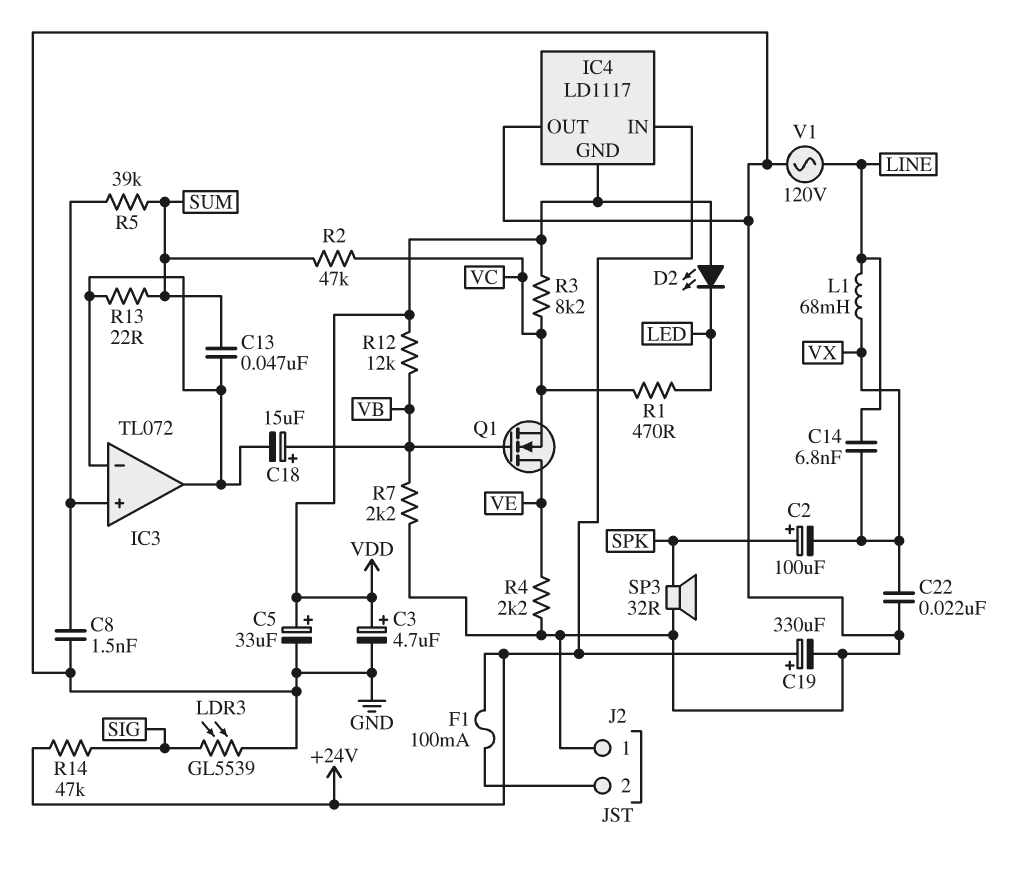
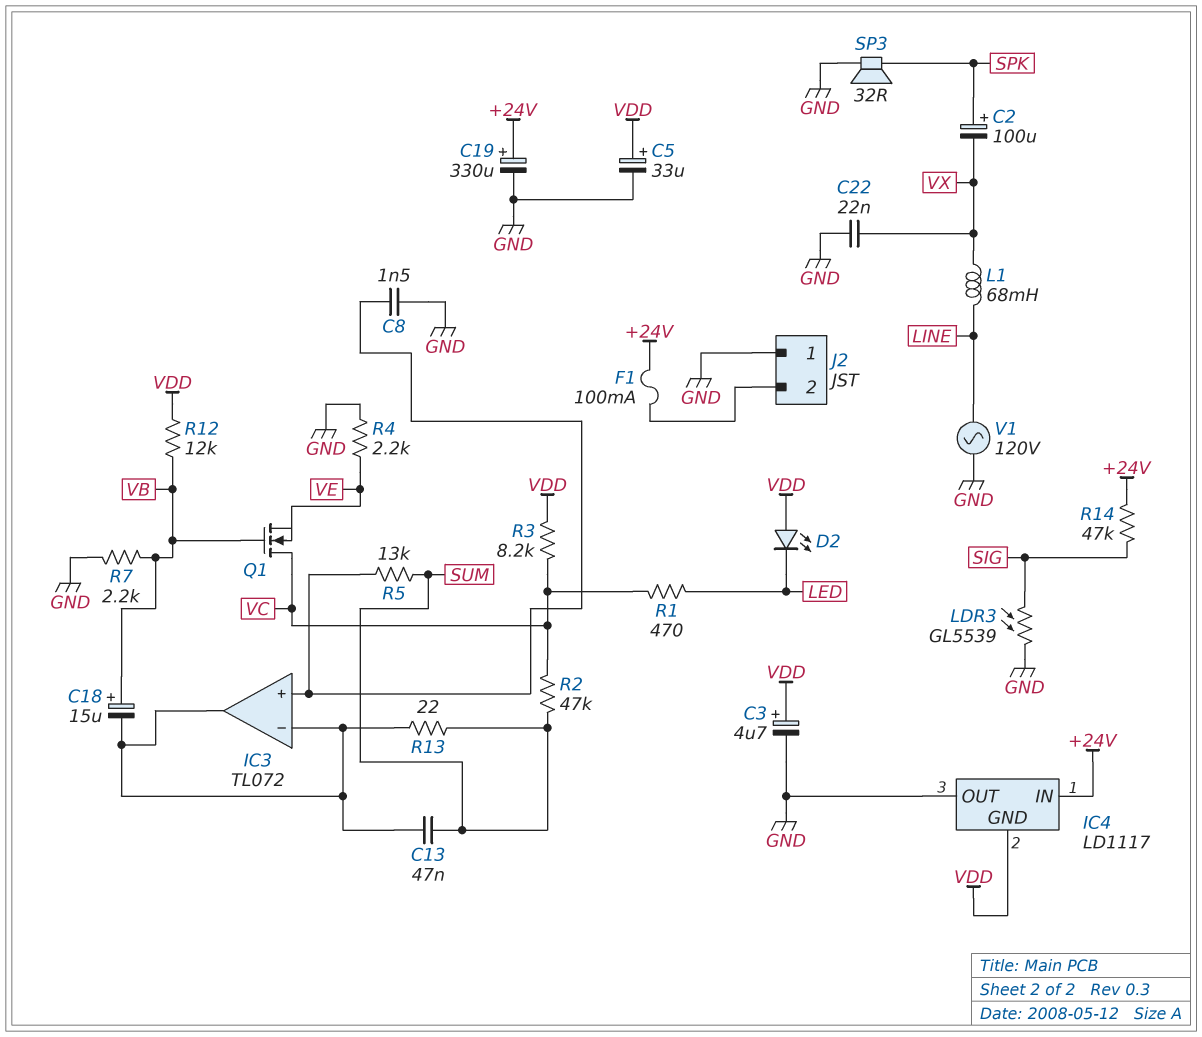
C14: 6.8nF (LINE, VX) -> none
Q1: NMOS (G VB, D VE, S VC) -> NMOS (G VB, D VC, S VE)
R5: 39k (IC3/in+, SUM) -> 13k (IC3/in+, SUM)

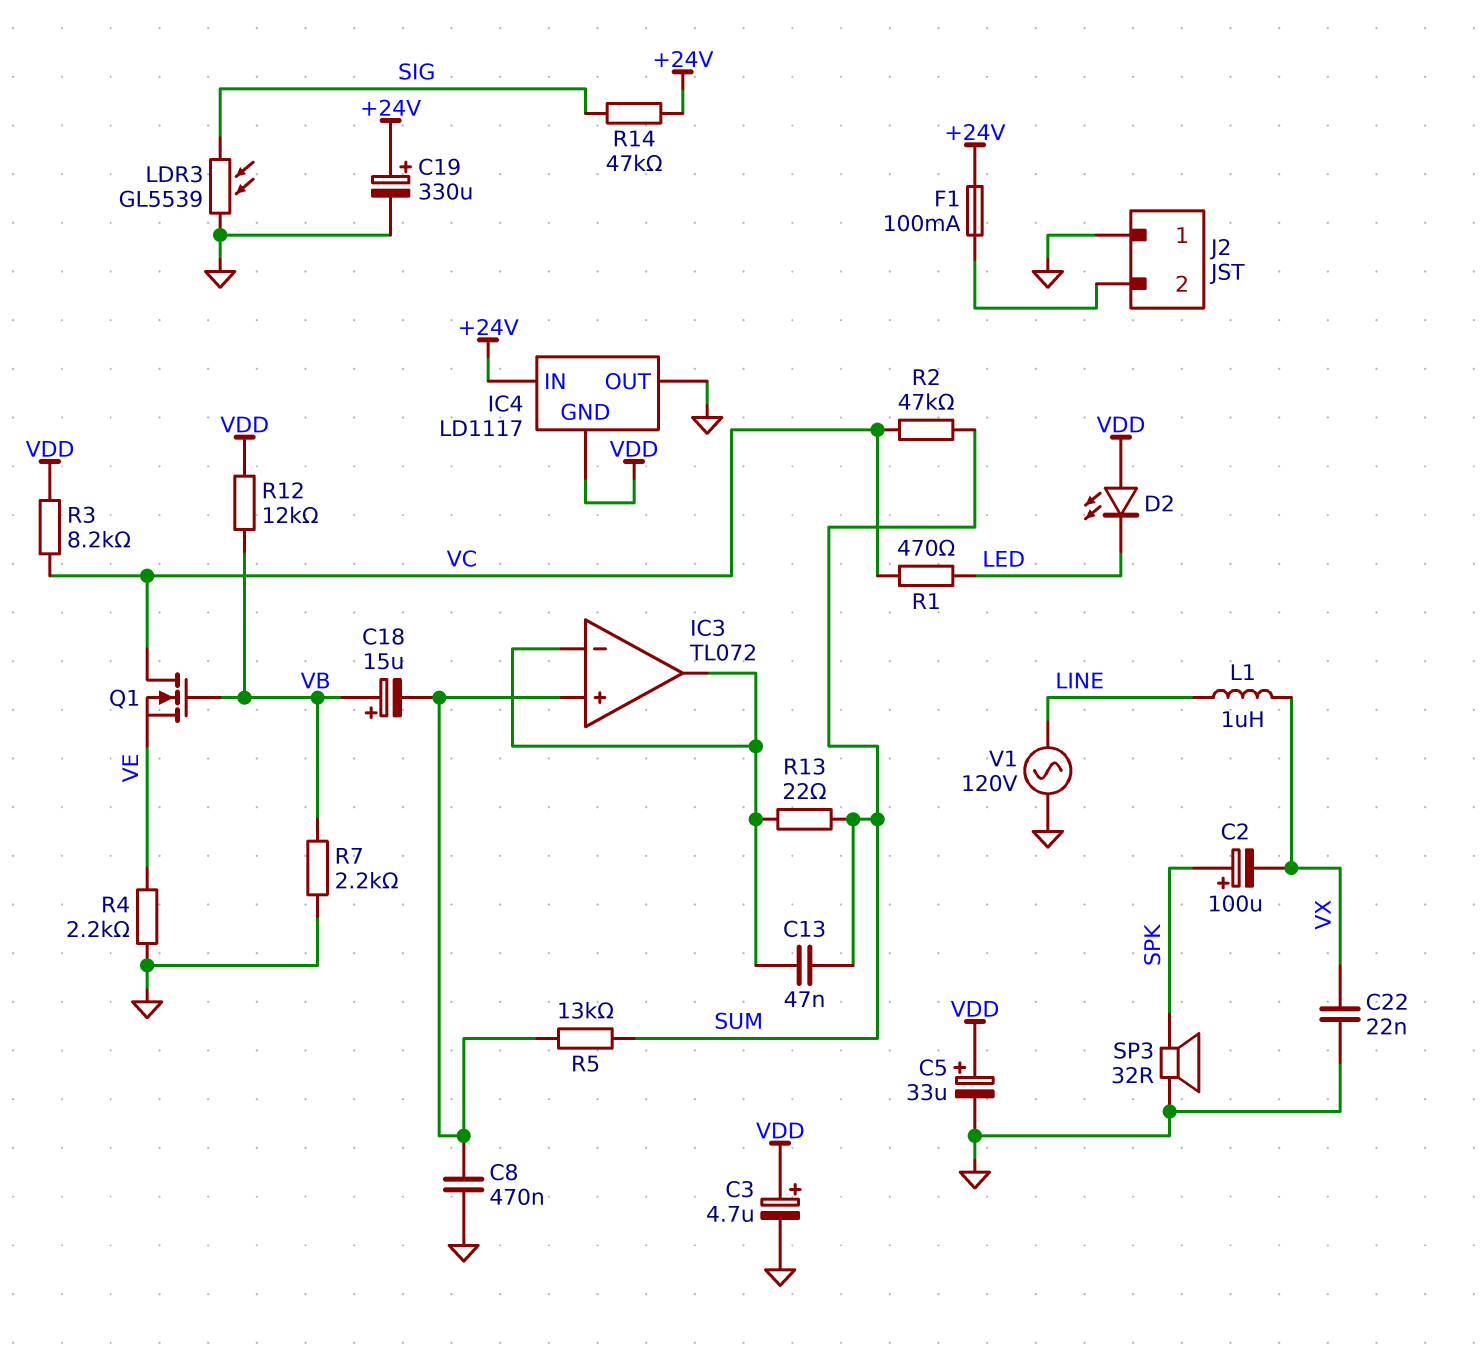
C8: 1.5nF (GND, IC3/in+) -> 470nF (GND, IC3/in+)
C18: 15uF (plus VB, minus IC3/in-) -> 15uF (plus VB, minus IC3/in+)
L1: 68mH (LINE, VX) -> 1uH (LINE, VX)

